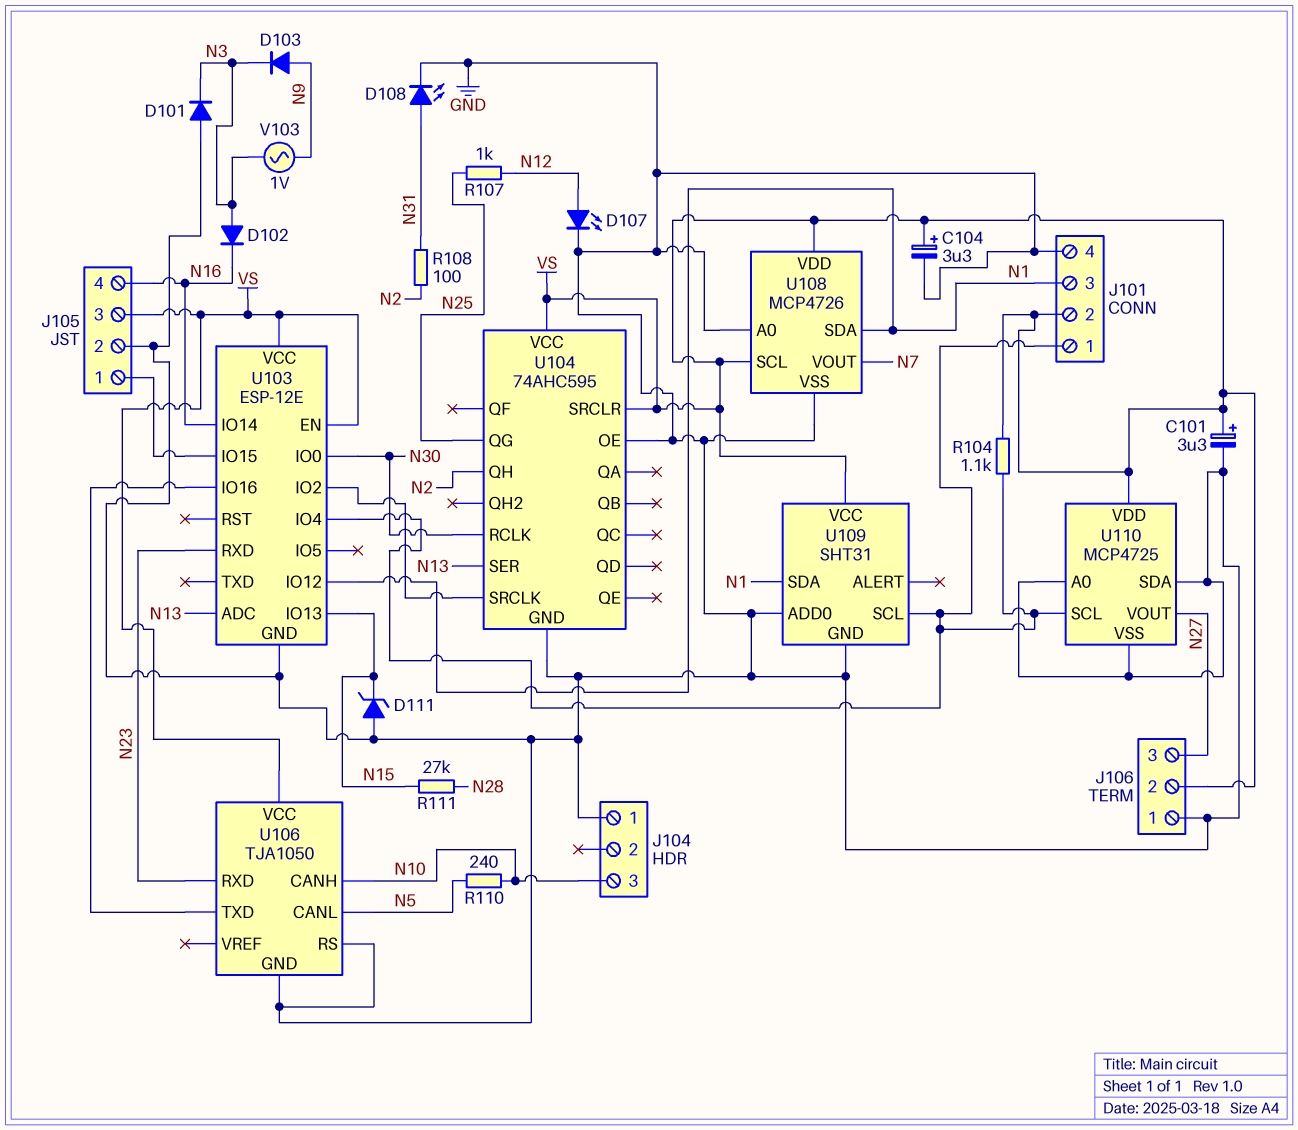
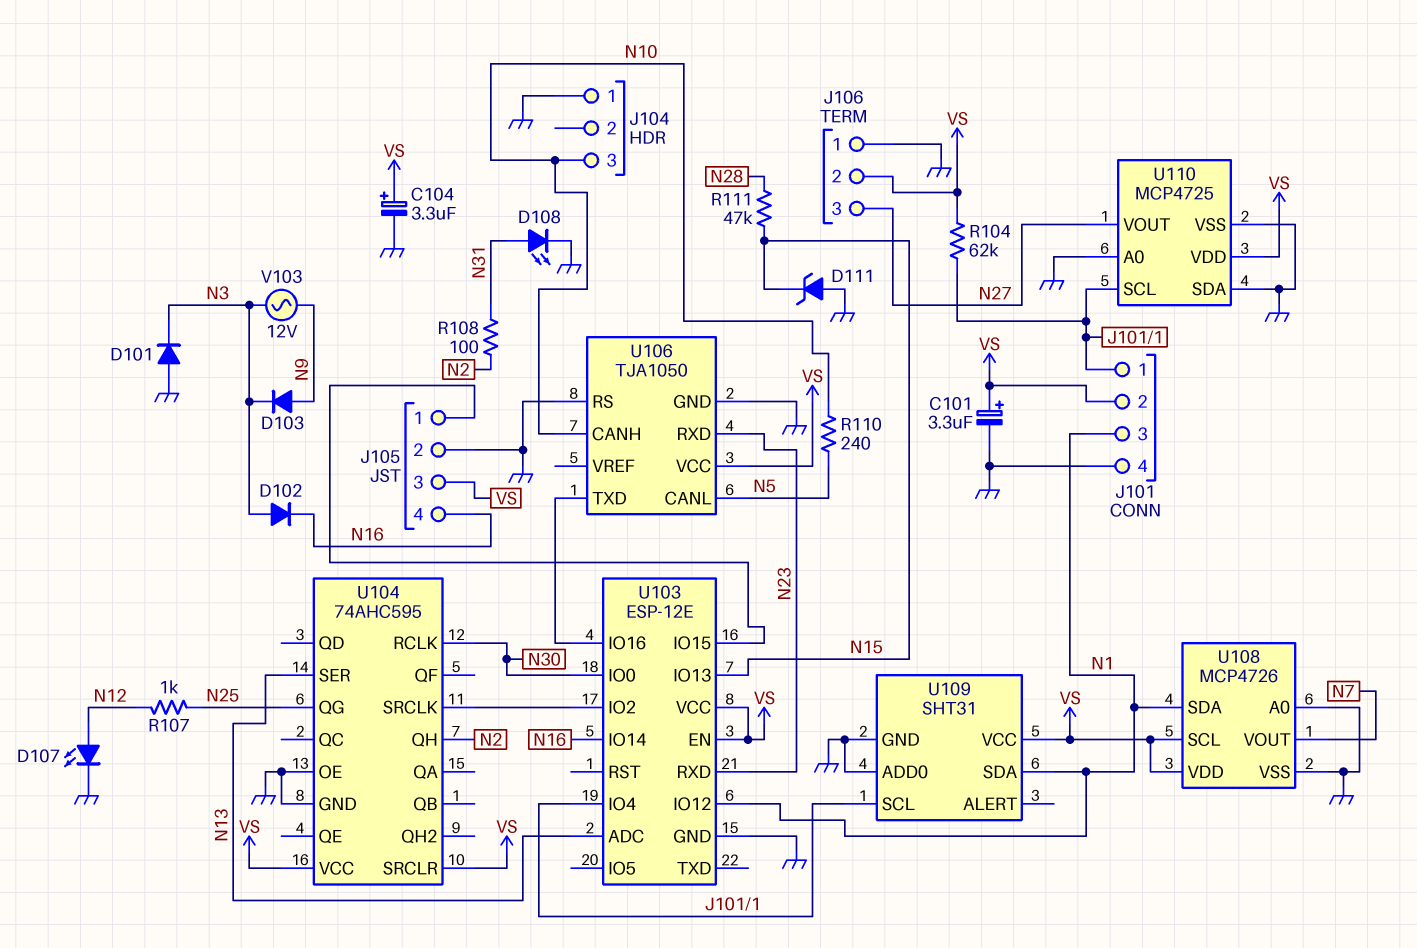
R104: 1.1k (J101/1, VS) -> 62k (J101/1, VS)
R111: 27k (N15, N28) -> 47k (N15, N28)
V103: AC 1V (N3, N9) -> AC 12V (N3, N9)

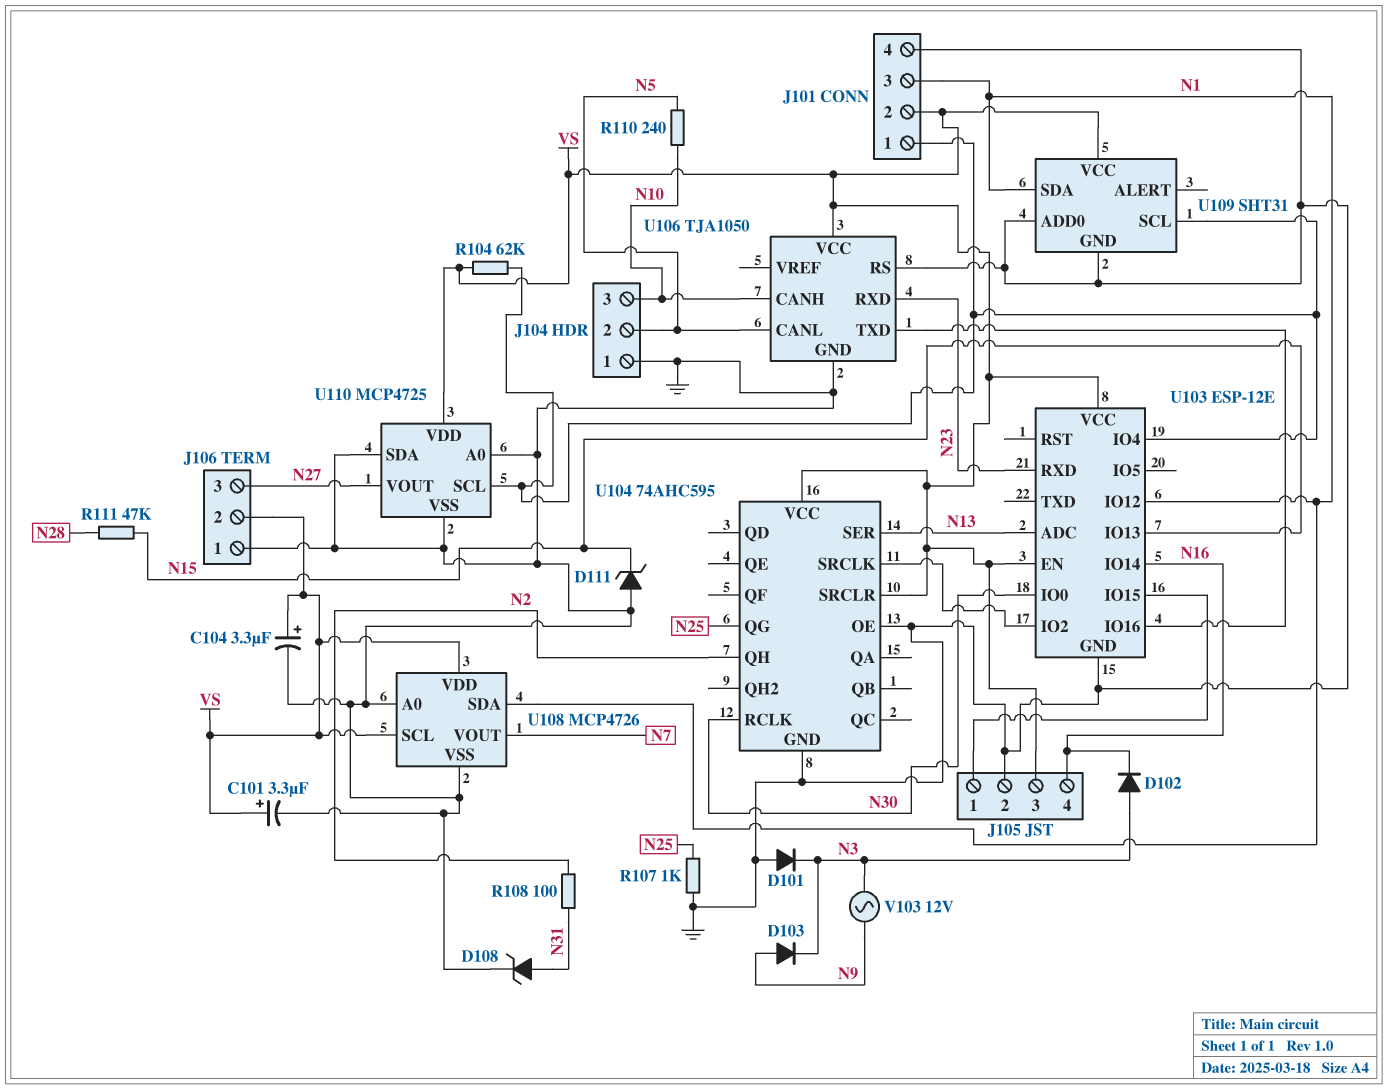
D107: LED (A N12, K GND) -> none
D108: LED (A N31, K GND) -> zener (A N31, K GND)
J104 pin 2: none -> N5
R107: 1k (N12, N25) -> 1k (GND, N25)

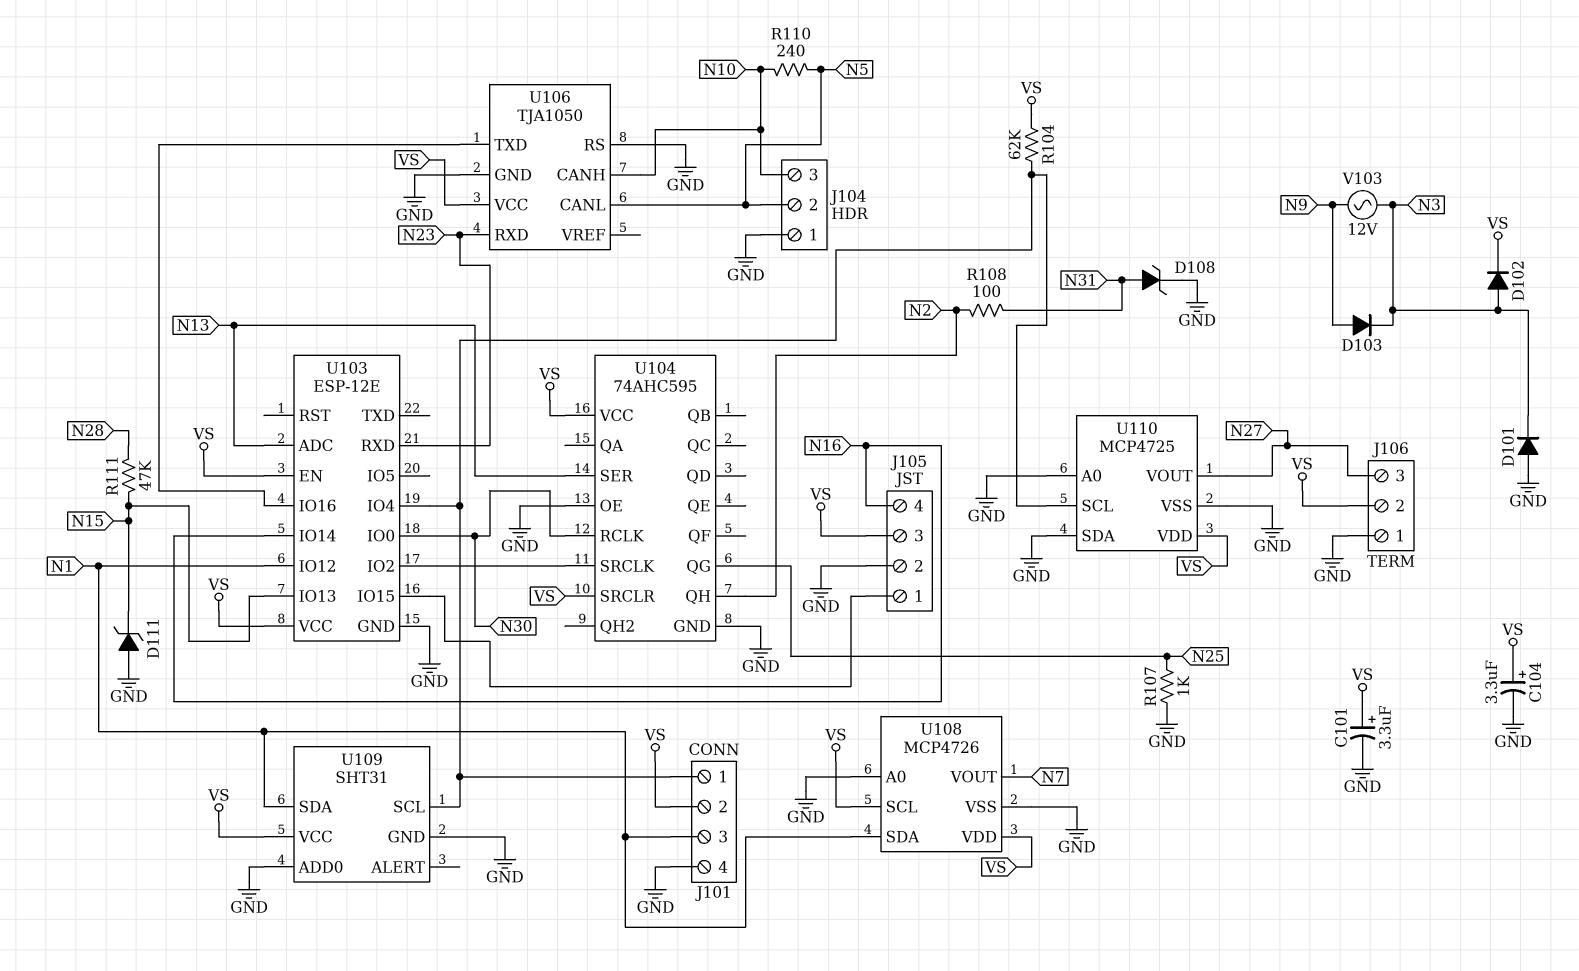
D102: diode (A N3, K N16) -> diode (A N3, K VS)

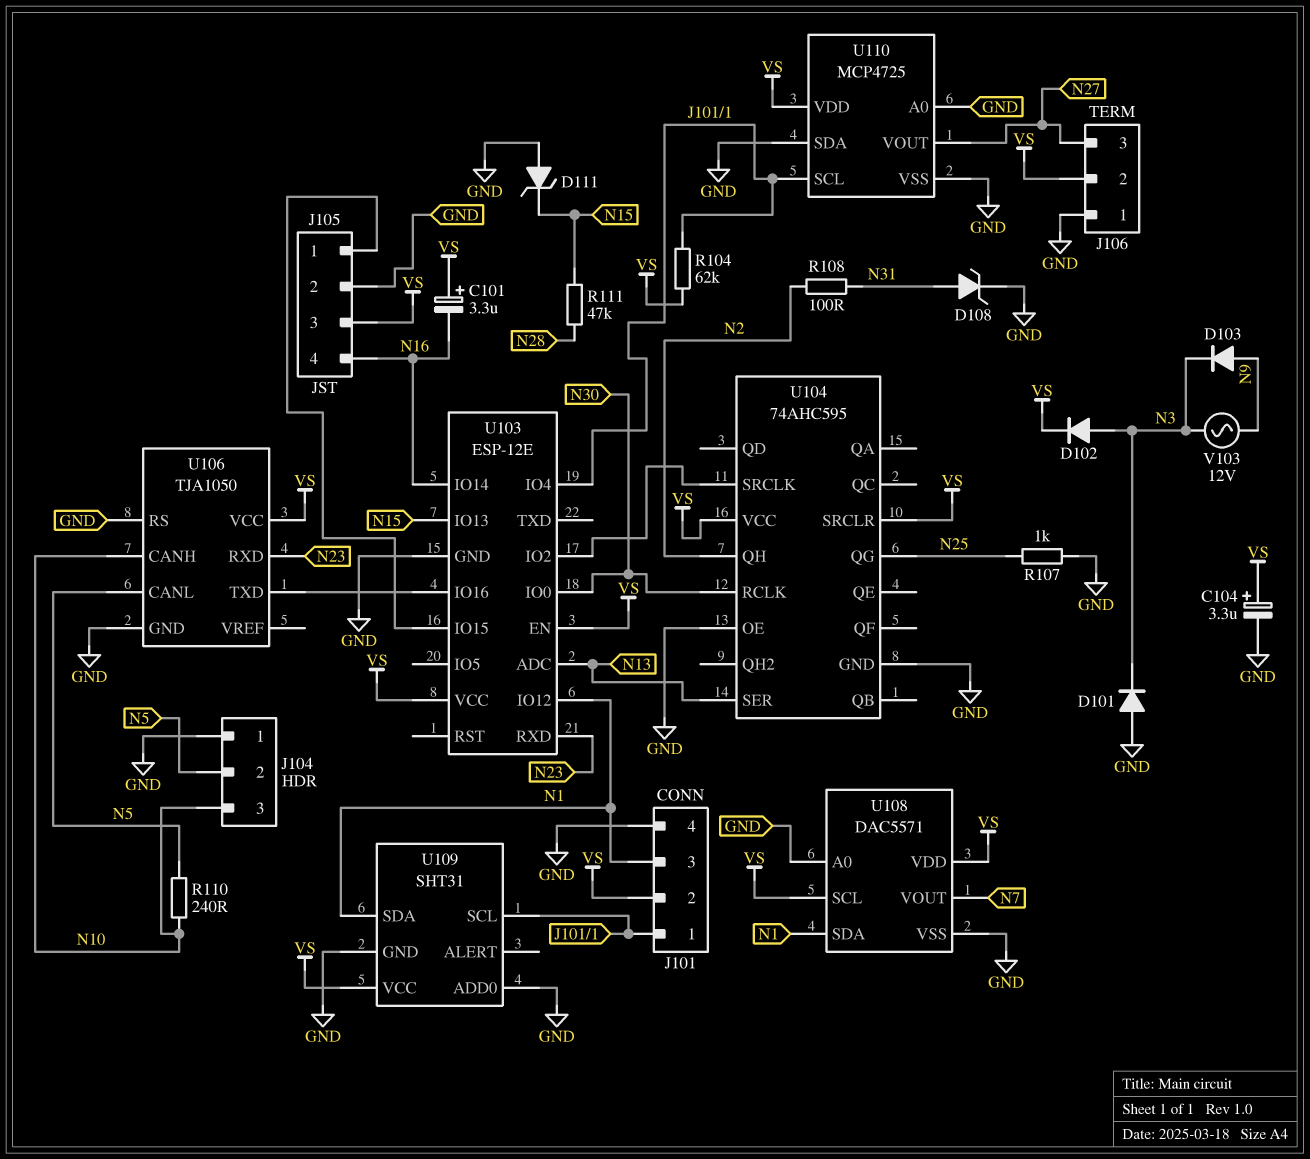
C101: 3.3uF (plus VS, minus GND) -> 3.3uF (plus VS, minus N16)
U108: MCP4726 -> DAC5571

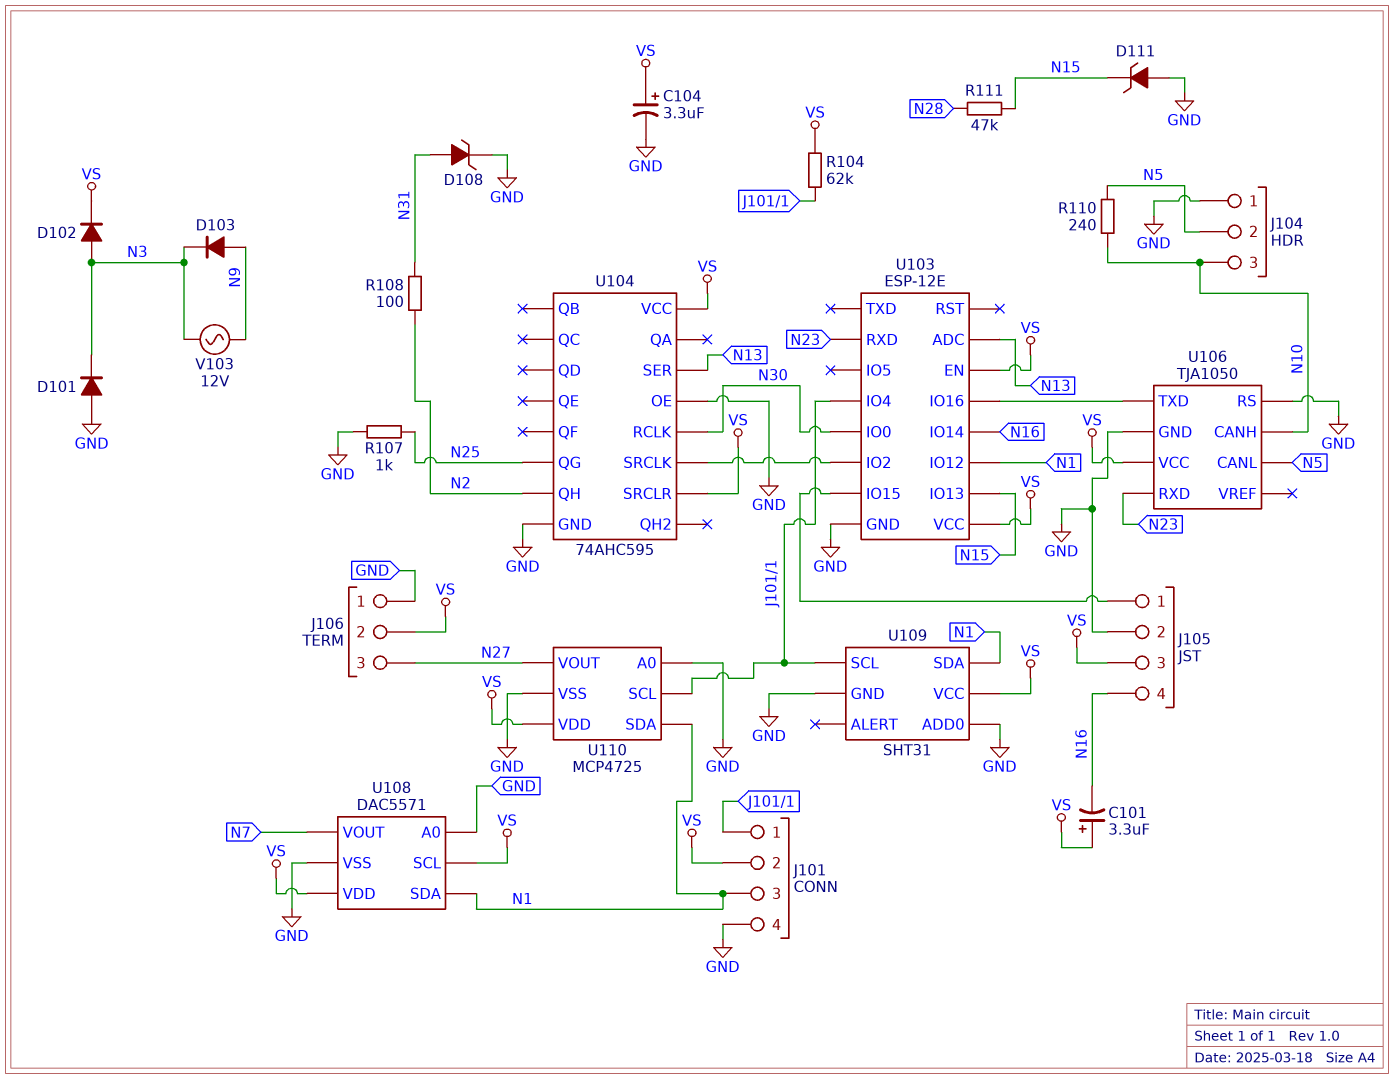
U110 pin SDA: GND -> N1

